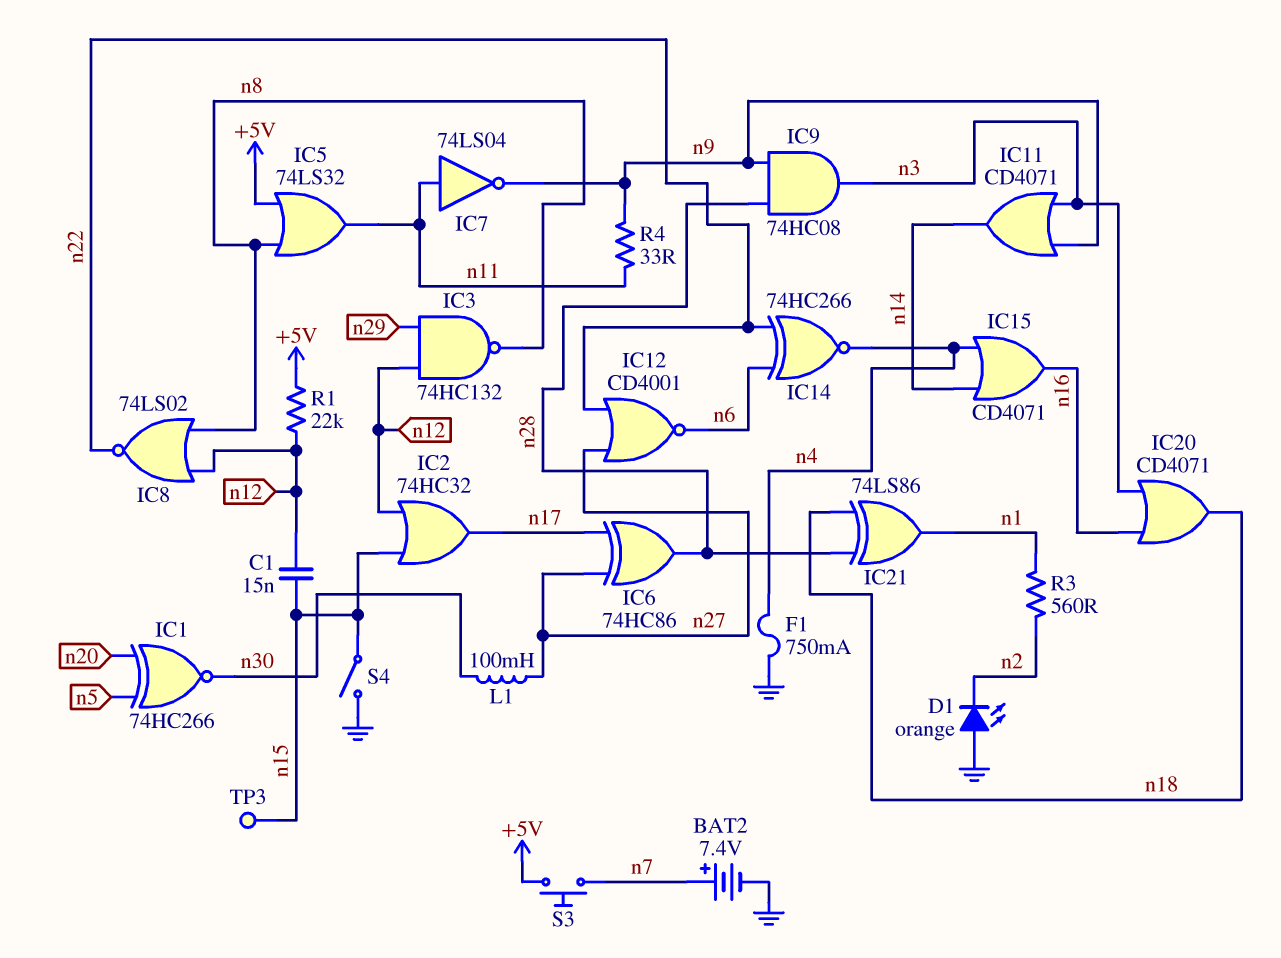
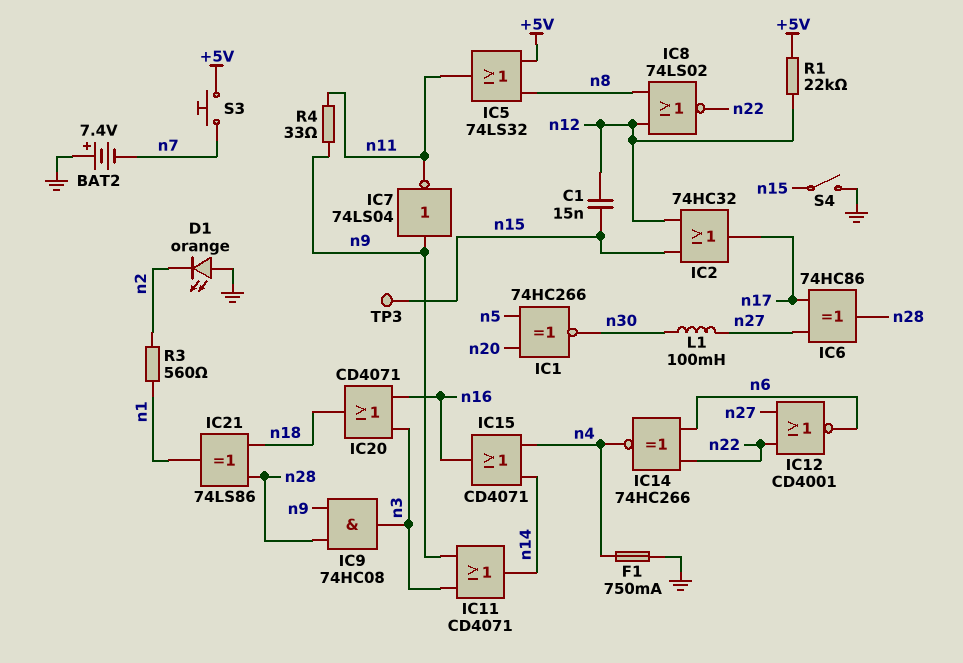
BAT2: 7.4V (plus n7, minus GND) -> 7.4V (plus GND, minus n7)
IC3: NAND 74HC132 (in n12, in n29, out n8) -> none
IC7: NOT 74LS04 (in n11, out n9) -> NOT 74LS04 (in n9, out n11)

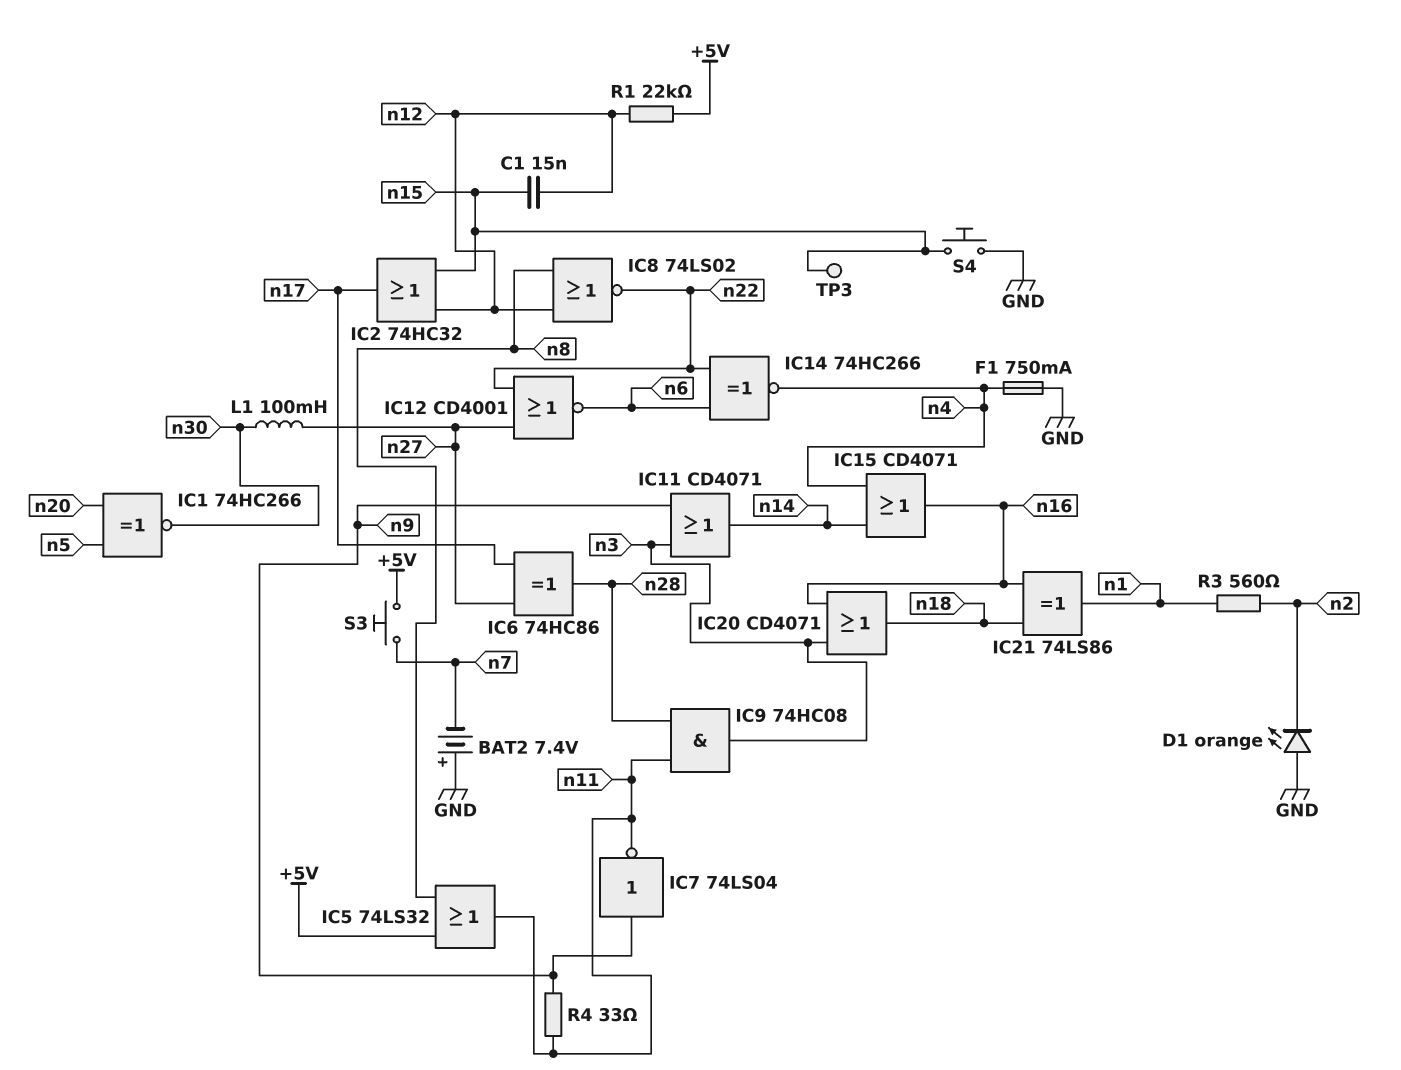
IC9: AND 74HC08 (in n9, in n28, out n3) -> AND 74HC08 (in n11, in n28, out n3)
IC21: XOR 74LS86 (in n18, in n28, out n1) -> XOR 74LS86 (in n16, in n18, out n1)
S4: switch (GND, n15) -> button (GND, n15)

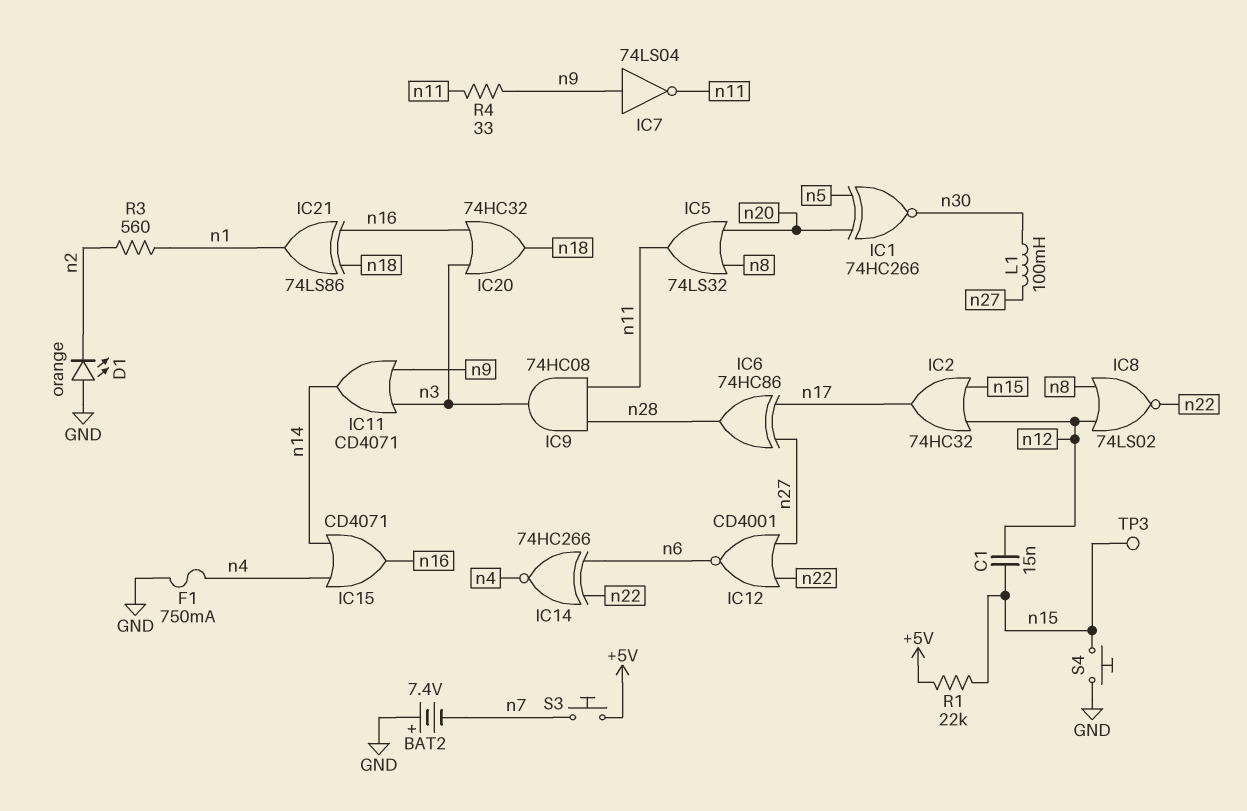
IC5: OR 74LS32 (in +5V, in n8, out n11) -> OR 74LS32 (in n8, in n20, out n11)
IC20: OR CD4071 (in n3, in n16, out n18) -> OR 74HC32 (in n3, in n16, out n18)
R1: 22k (+5V, n12) -> 22k (+5V, n15)

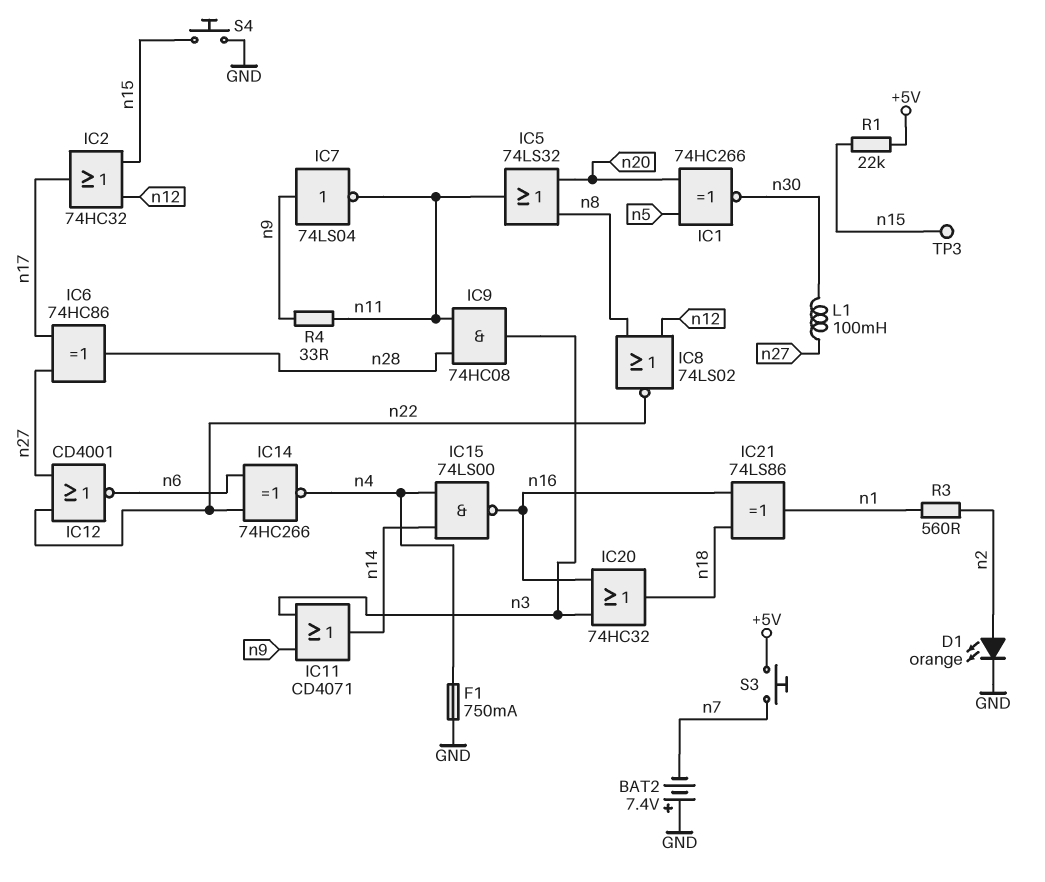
C1: 15nF (n12, n15) -> none
D1: LED orange (A GND, K n2) -> LED orange (A n2, K GND)
IC15: OR CD4071 (in n4, in n14, out n16) -> NAND 74LS00 (in n4, in n14, out n16)

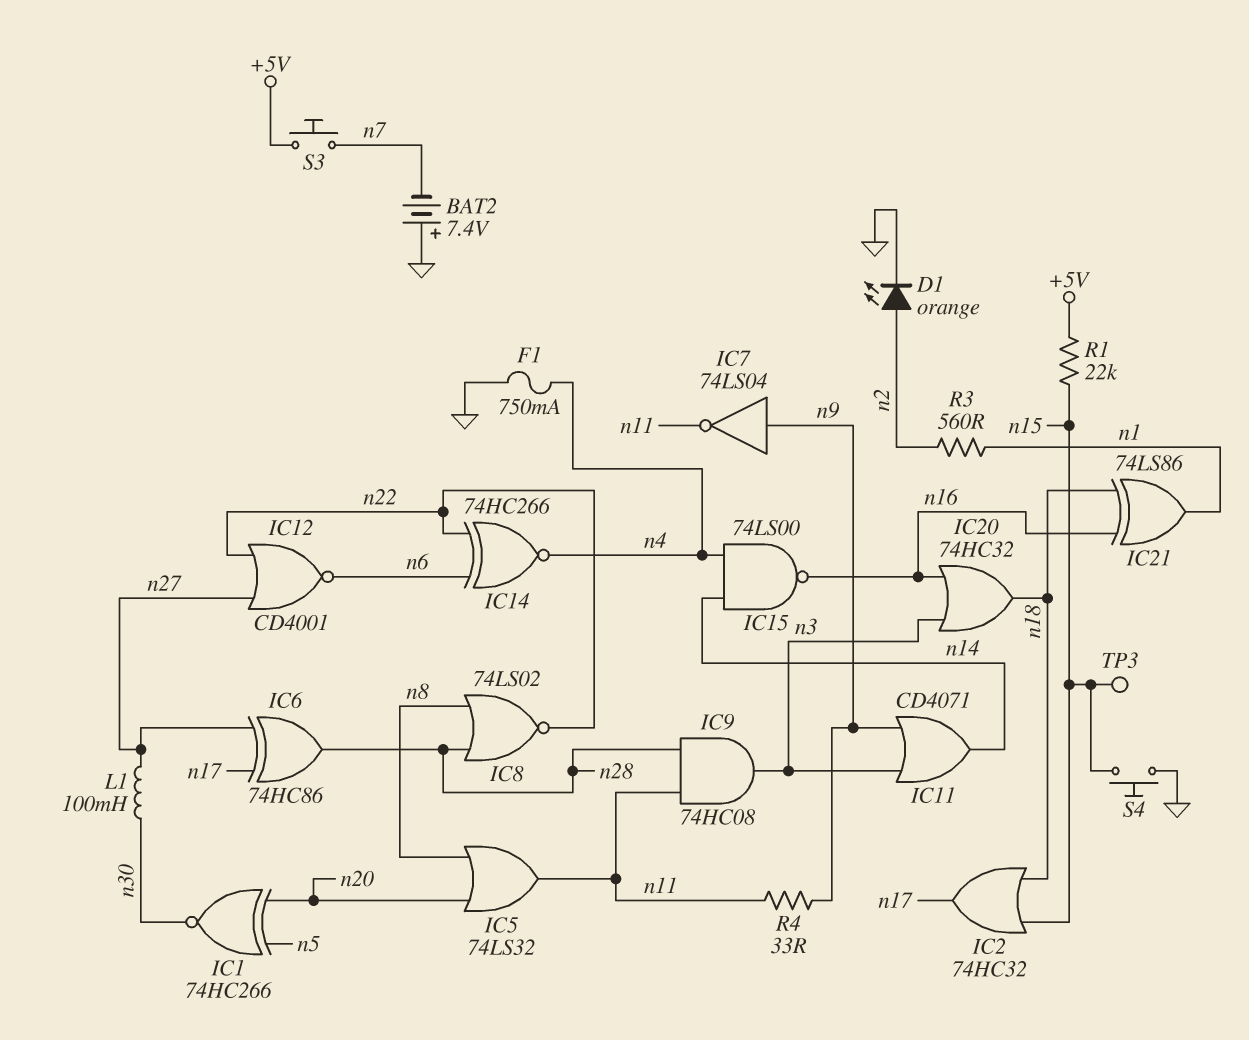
IC2: OR 74HC32 (in n12, in n15, out n17) -> OR 74HC32 (in n15, in n18, out n17)
IC8: NOR 74LS02 (in n8, in n12, out n22) -> NOR 74LS02 (in n8, in n28, out n22)

